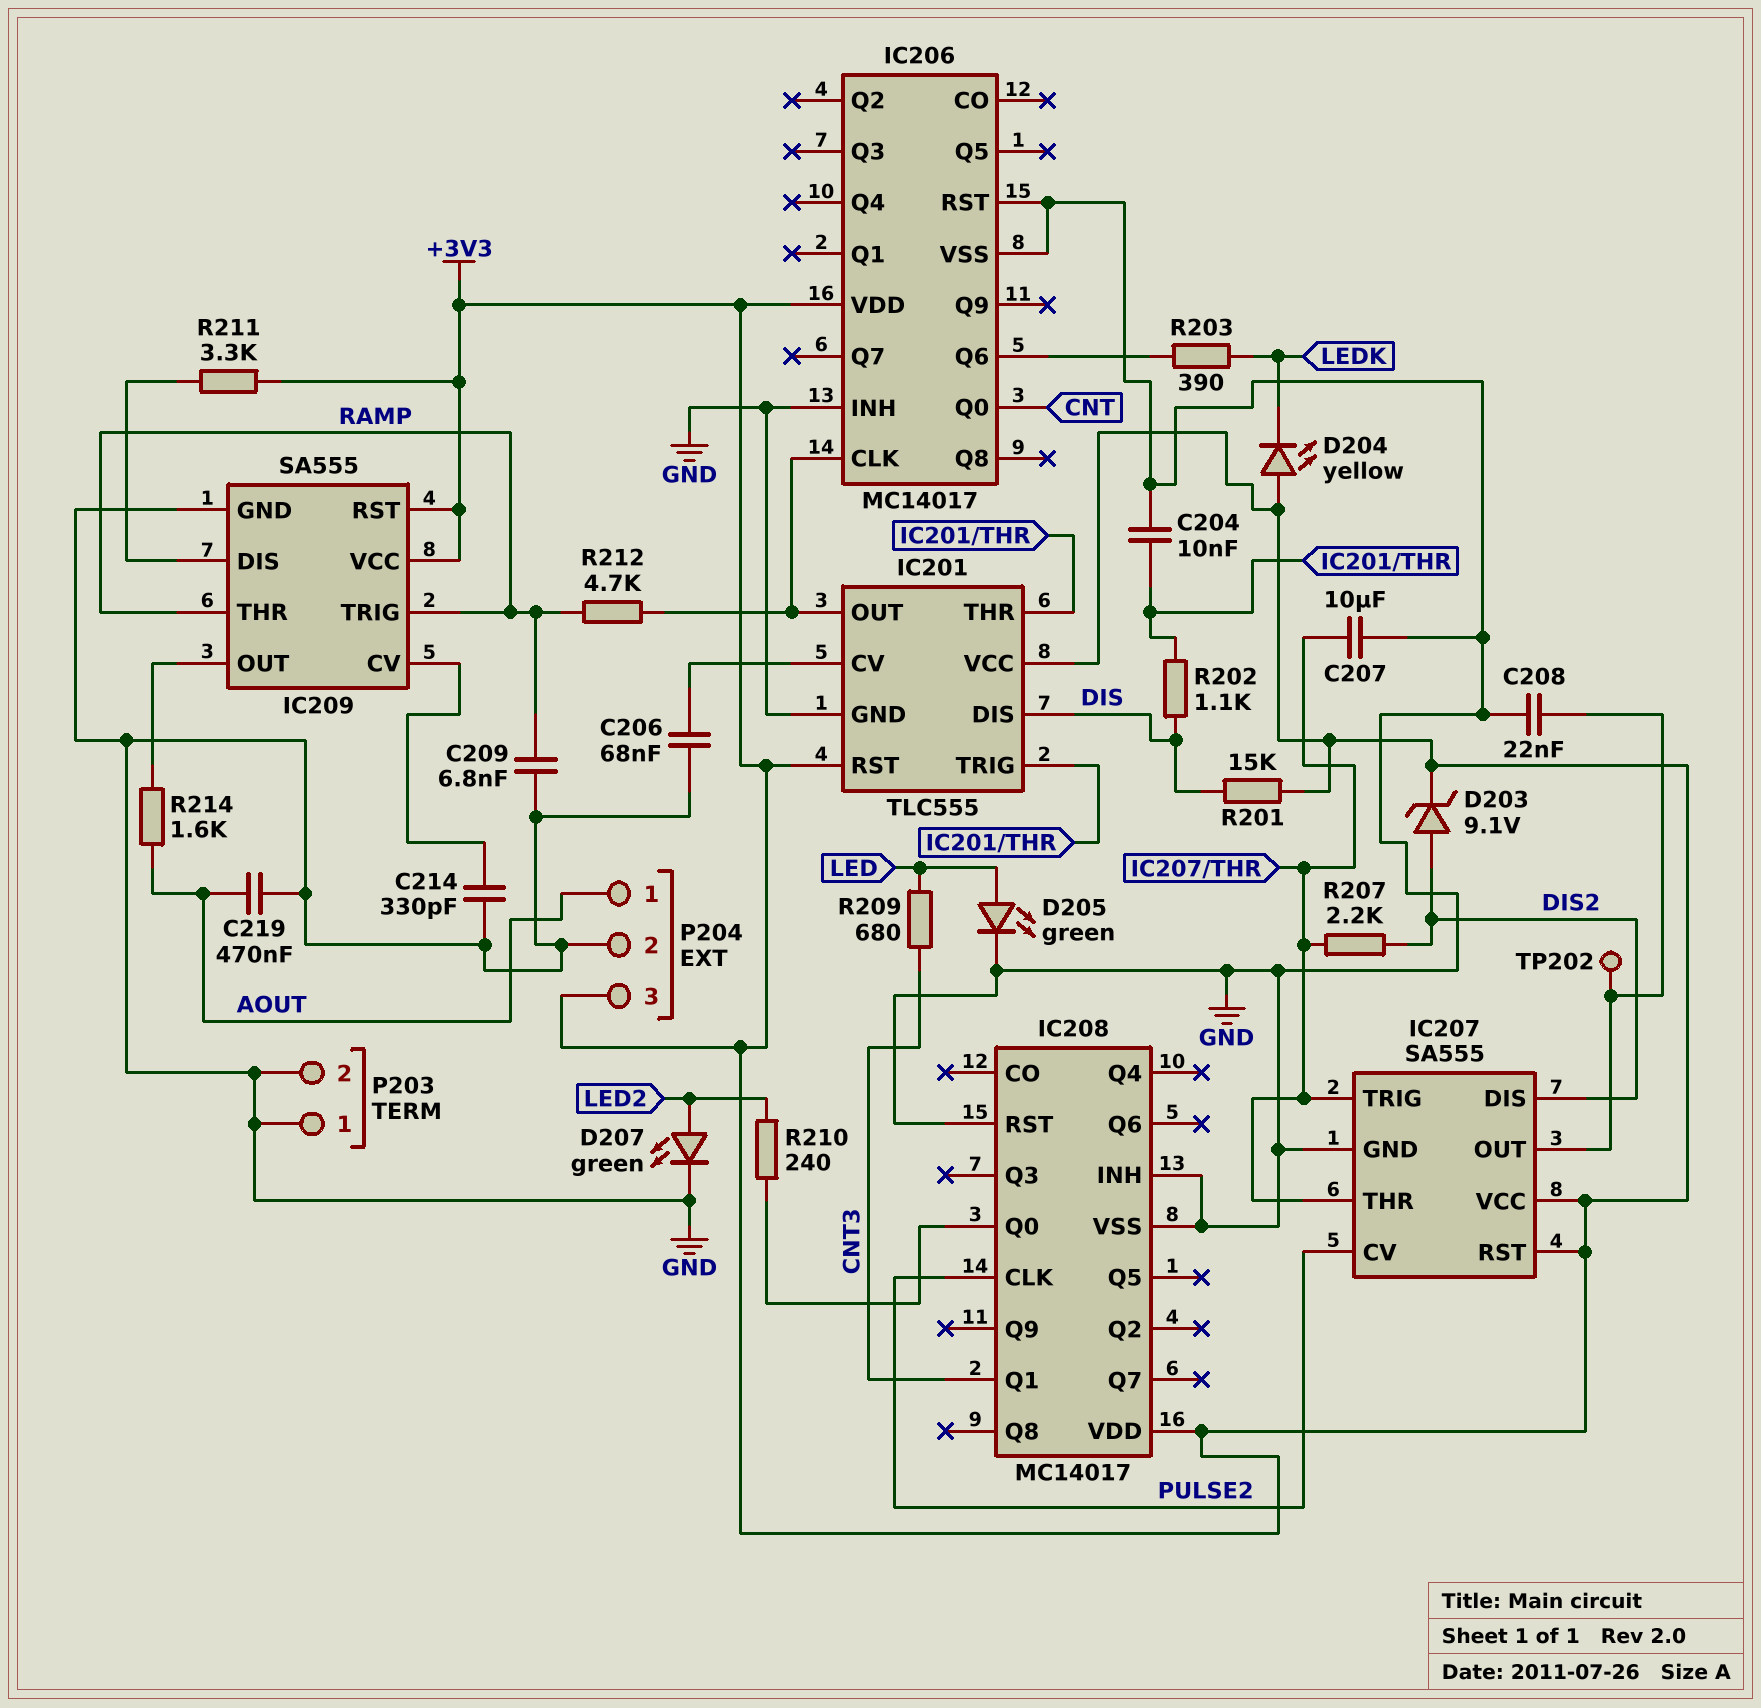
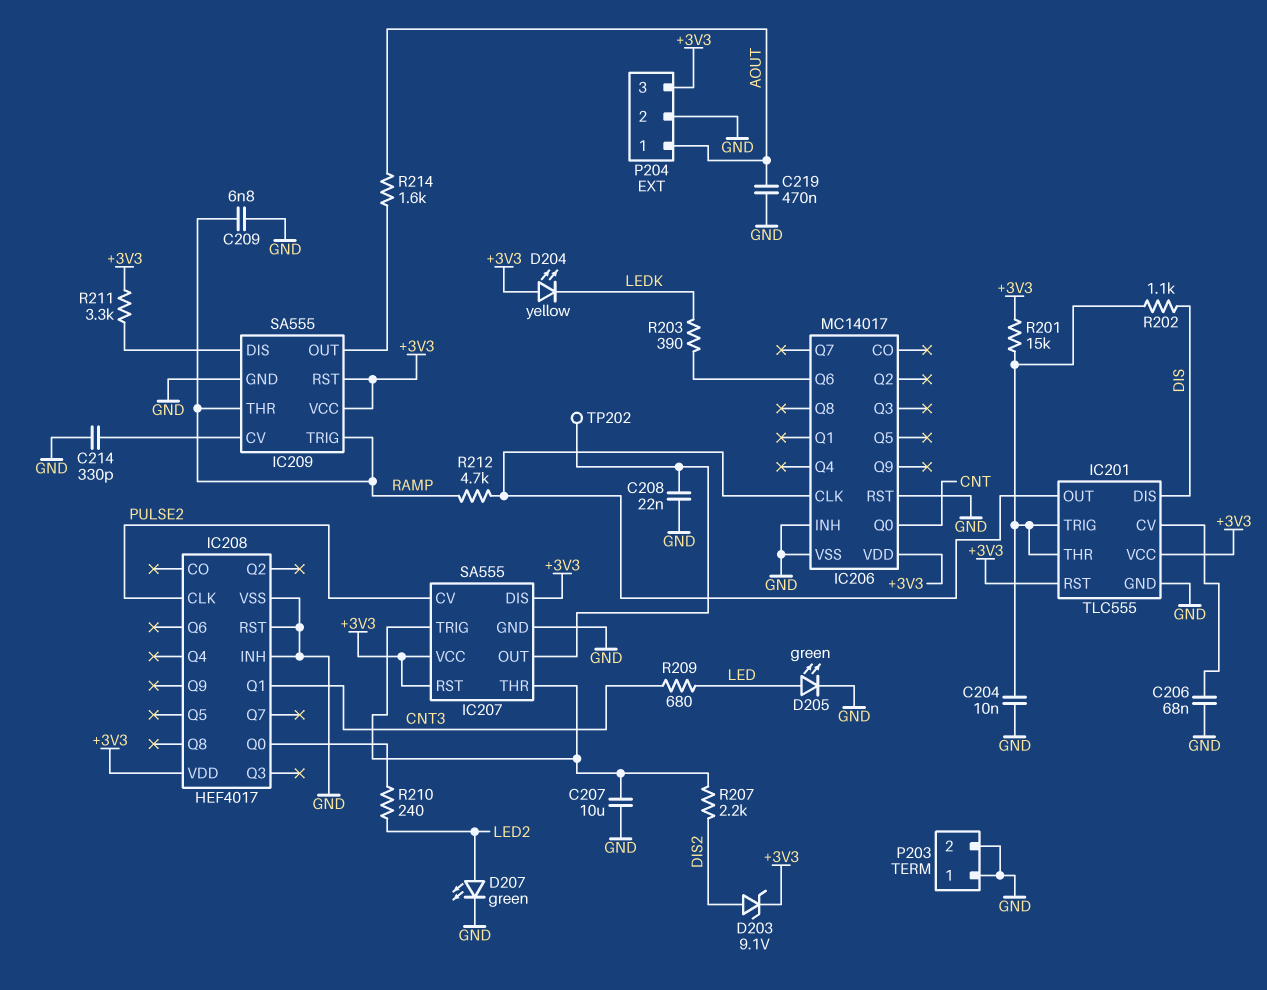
IC207 pin DIS: DIS2 -> +3V3
IC208: MC14017 -> HEF4017
R201: 15k (+3V3, DIS) -> 15k (+3V3, IC201/THR)

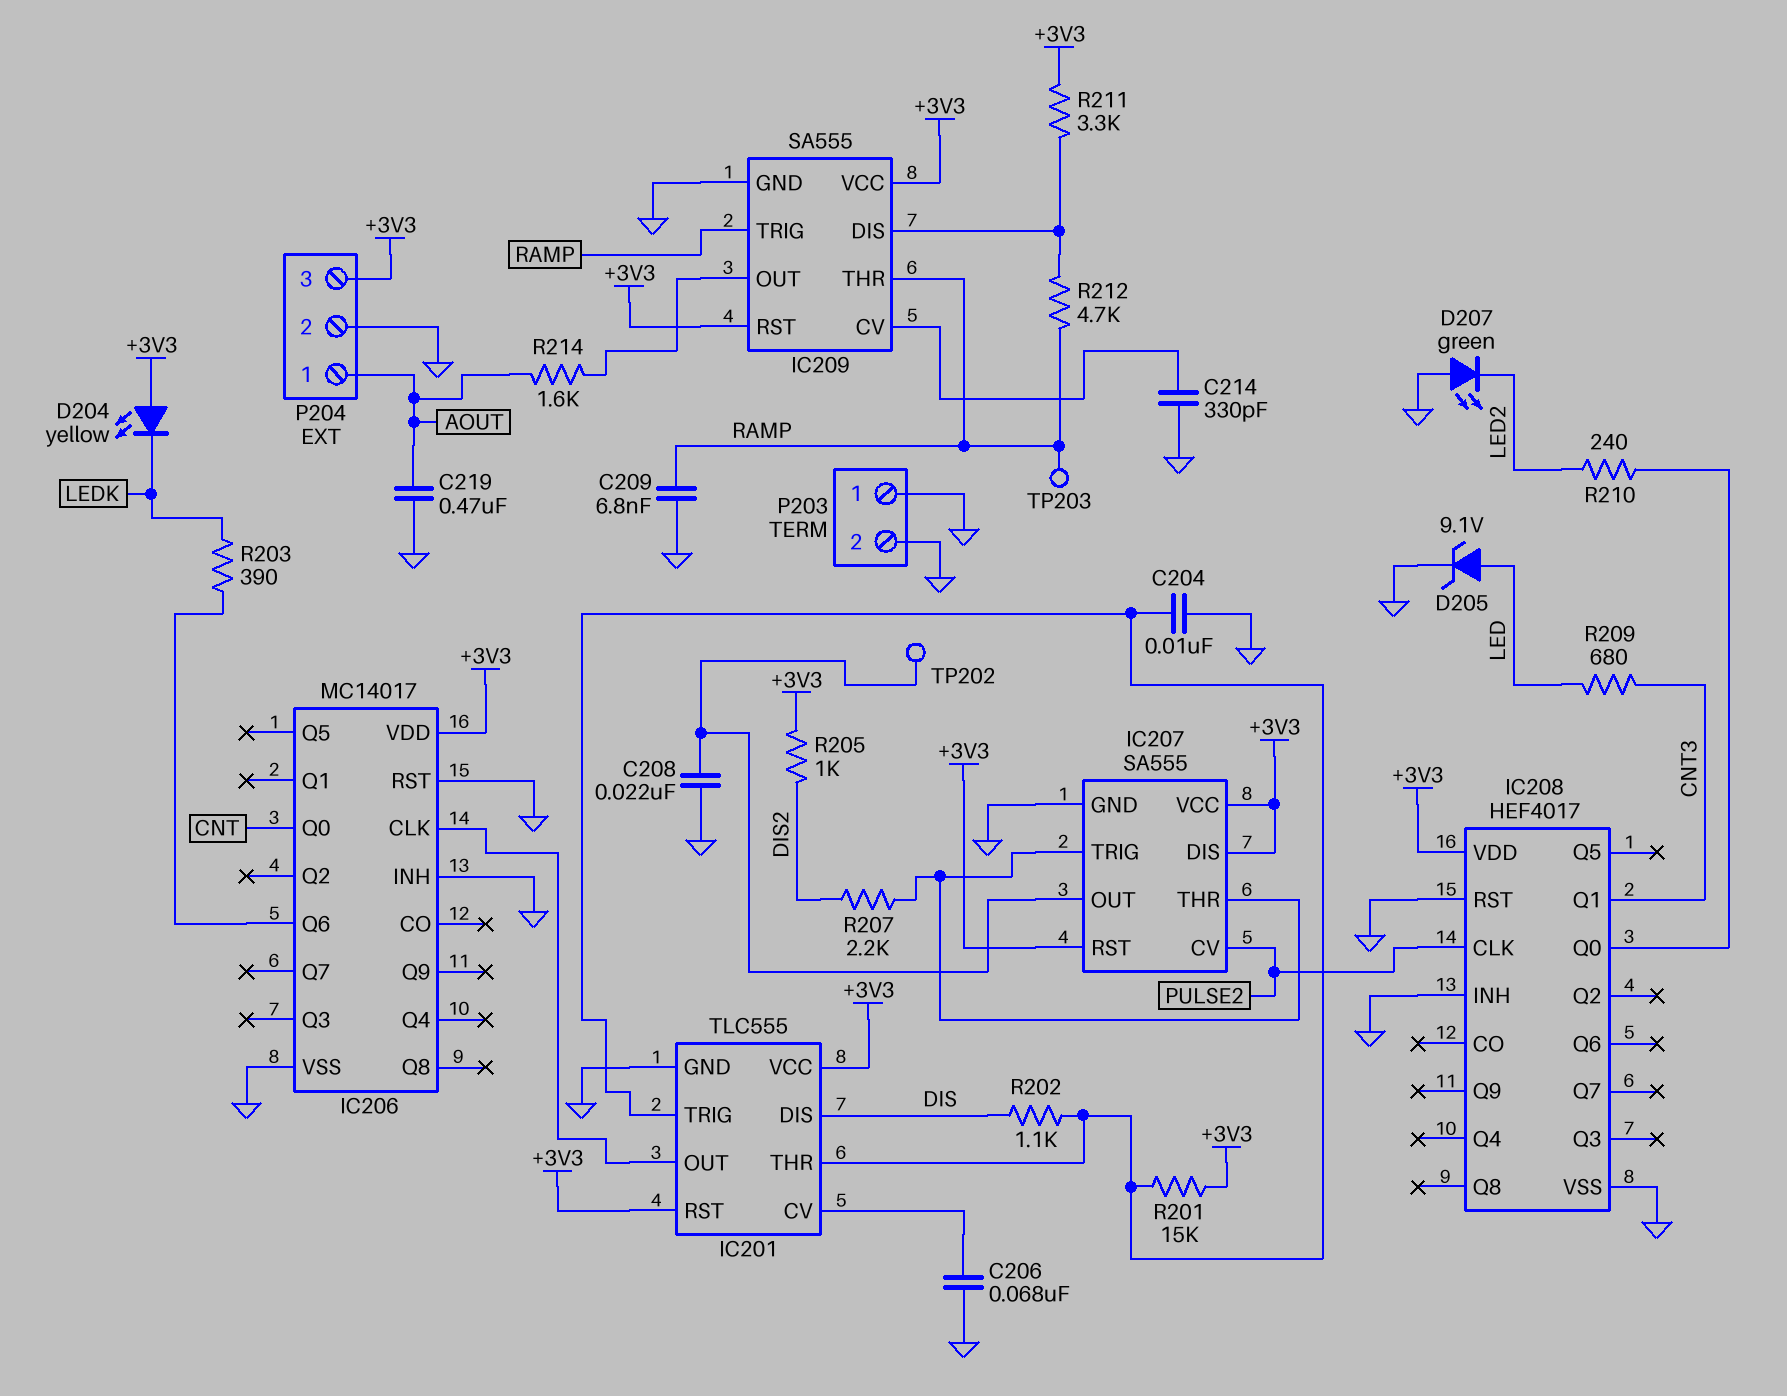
C207: 10uF (GND, IC207/THR) -> none
D203: zener 9.1V (A DIS2, K +3V3) -> none
D205: LED green (A LED, K GND) -> zener 9.1V (A LED, K GND)
D207: LED green (A LED2, K GND) -> LED green (A GND, K LED2)
R205: none -> 1k (+3V3, DIS2)
R212: 4.7k (IC201/OUT, RAMP) -> 4.7k (IC209/DIS, RAMP)
TP203: none -> test point (RAMP)

